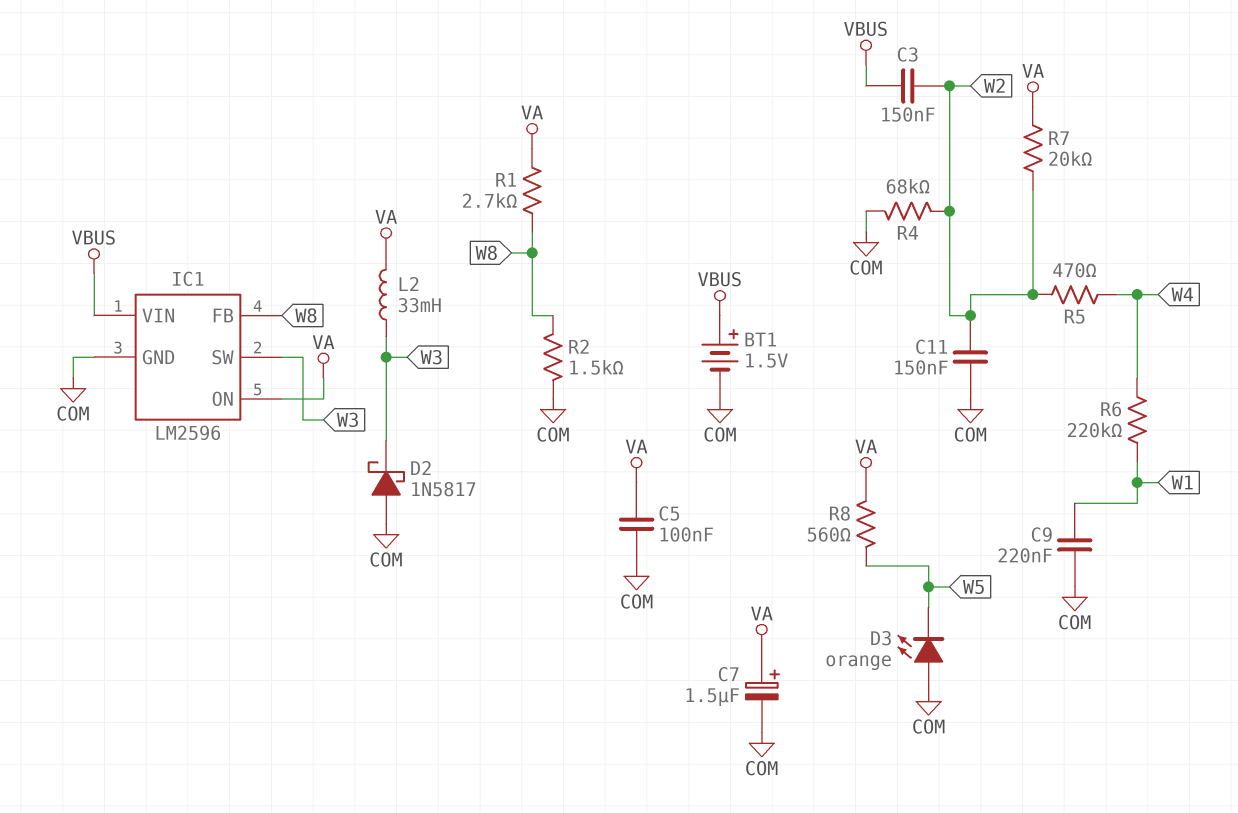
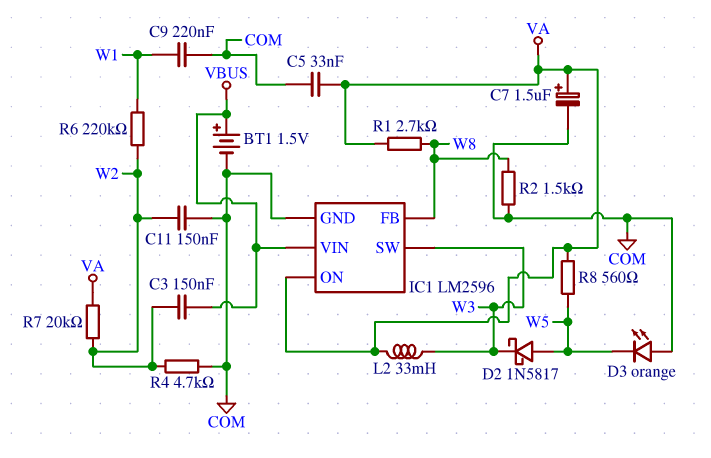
C5: 100nF (COM, VA) -> 33nF (COM, VA)
D2: schottky 1N5817 (A COM, K W3) -> schottky 1N5817 (A W5, K W3)
R4: 68k (COM, W2) -> 4.7k (COM, W2)
R5: 470 (W2, W4) -> none
R6: 220k (W1, W4) -> 220k (W1, W2)

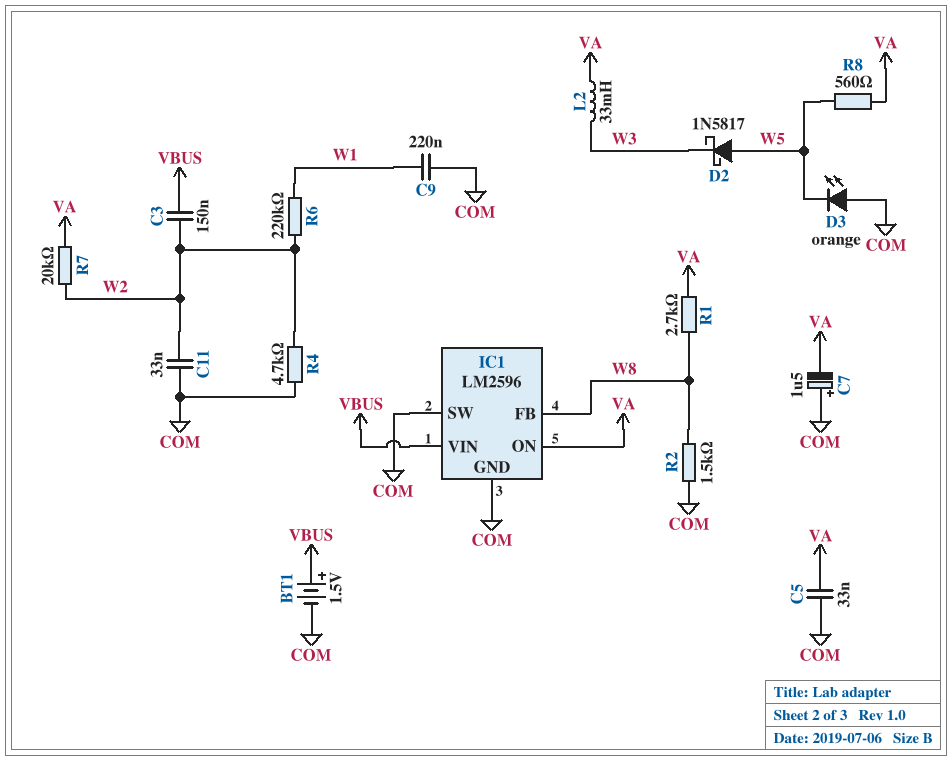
C7: 1.5uF (plus VA, minus COM) -> 1.5uF (plus COM, minus VA)
C11: 150nF (COM, W2) -> 33nF (COM, W2)
IC1 pin SW: W3 -> COM

